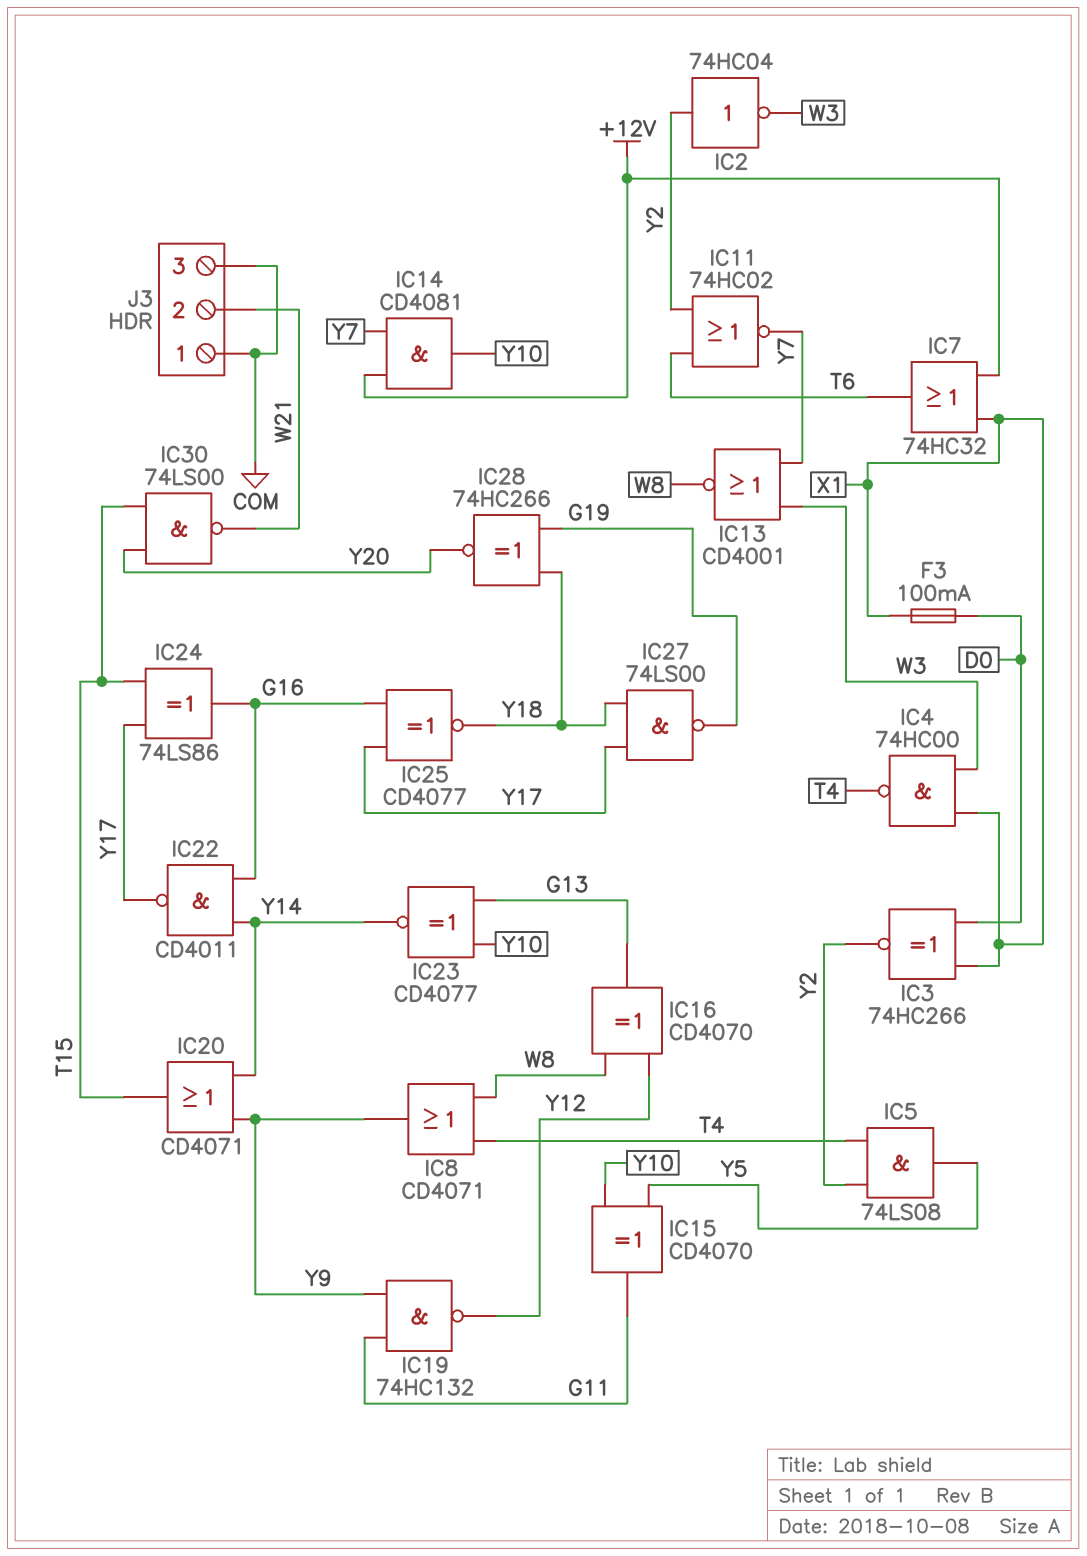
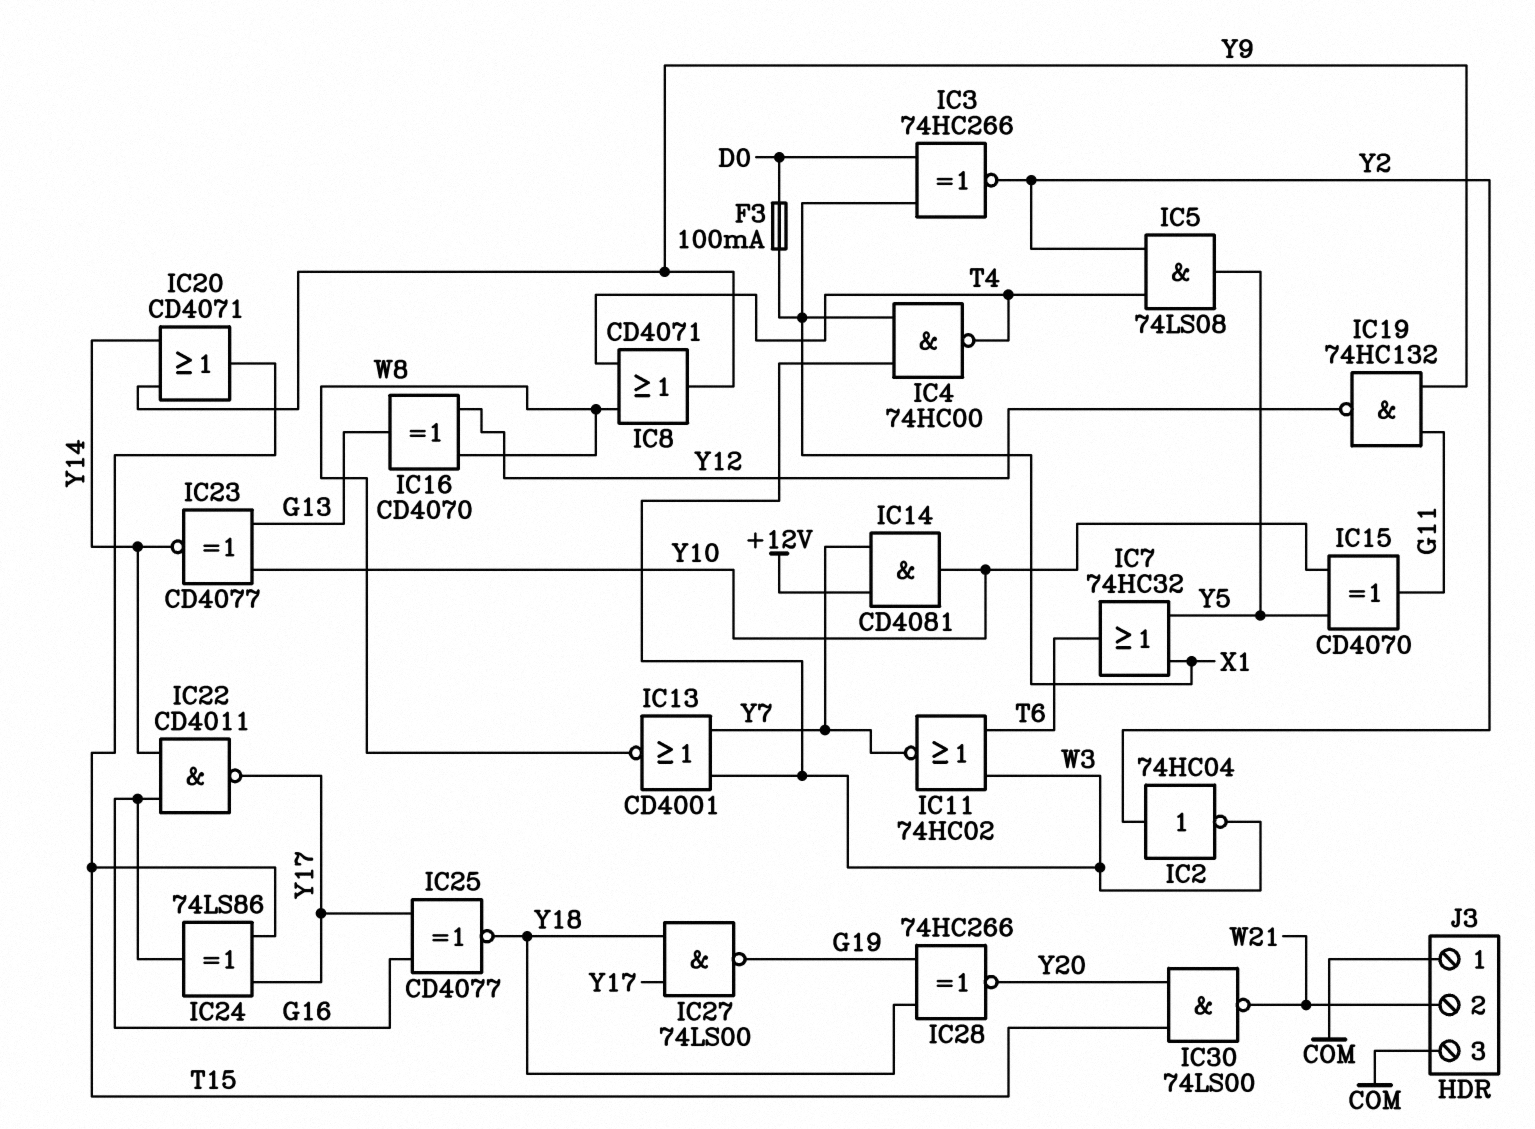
IC7: OR 74HC32 (in +12V, in X1, out T6) -> OR 74HC32 (in X1, in Y5, out T6)
IC11: NOR 74HC02 (in T6, in Y2, out Y7) -> NOR 74HC02 (in T6, in W3, out Y7)

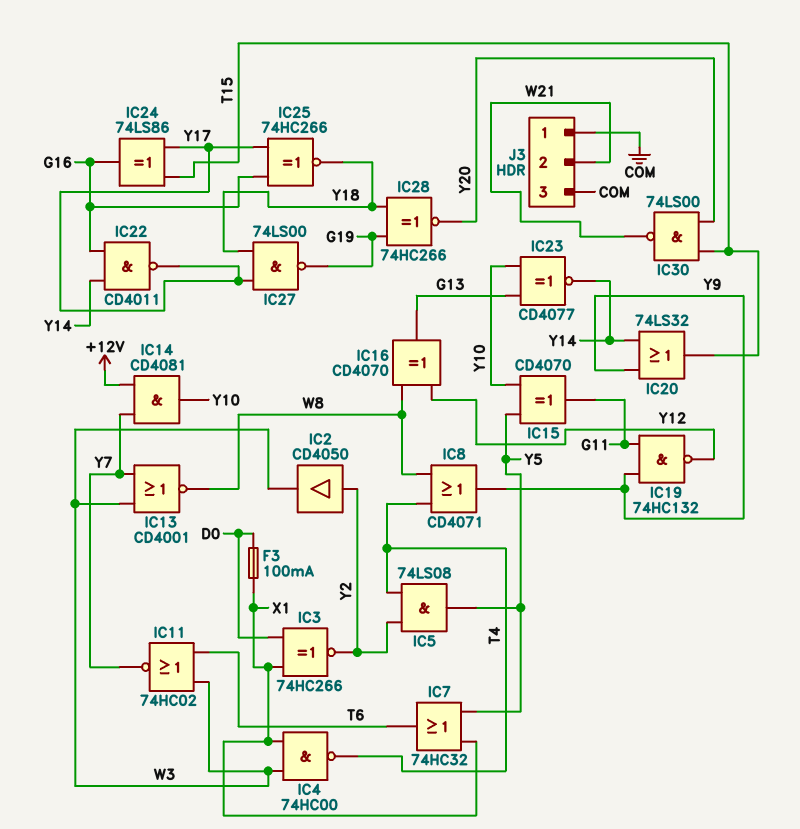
IC2: NOT 74HC04 (in Y2, out W3) -> buffer CD4050 (in Y2, out W3)
IC20: OR CD4071 (in Y9, in Y14, out T15) -> OR 74LS32 (in Y9, in Y14, out T15)
IC25: XNOR CD4077 (in G16, in Y17, out Y18) -> XNOR 74HC266 (in G16, in Y17, out Y18)

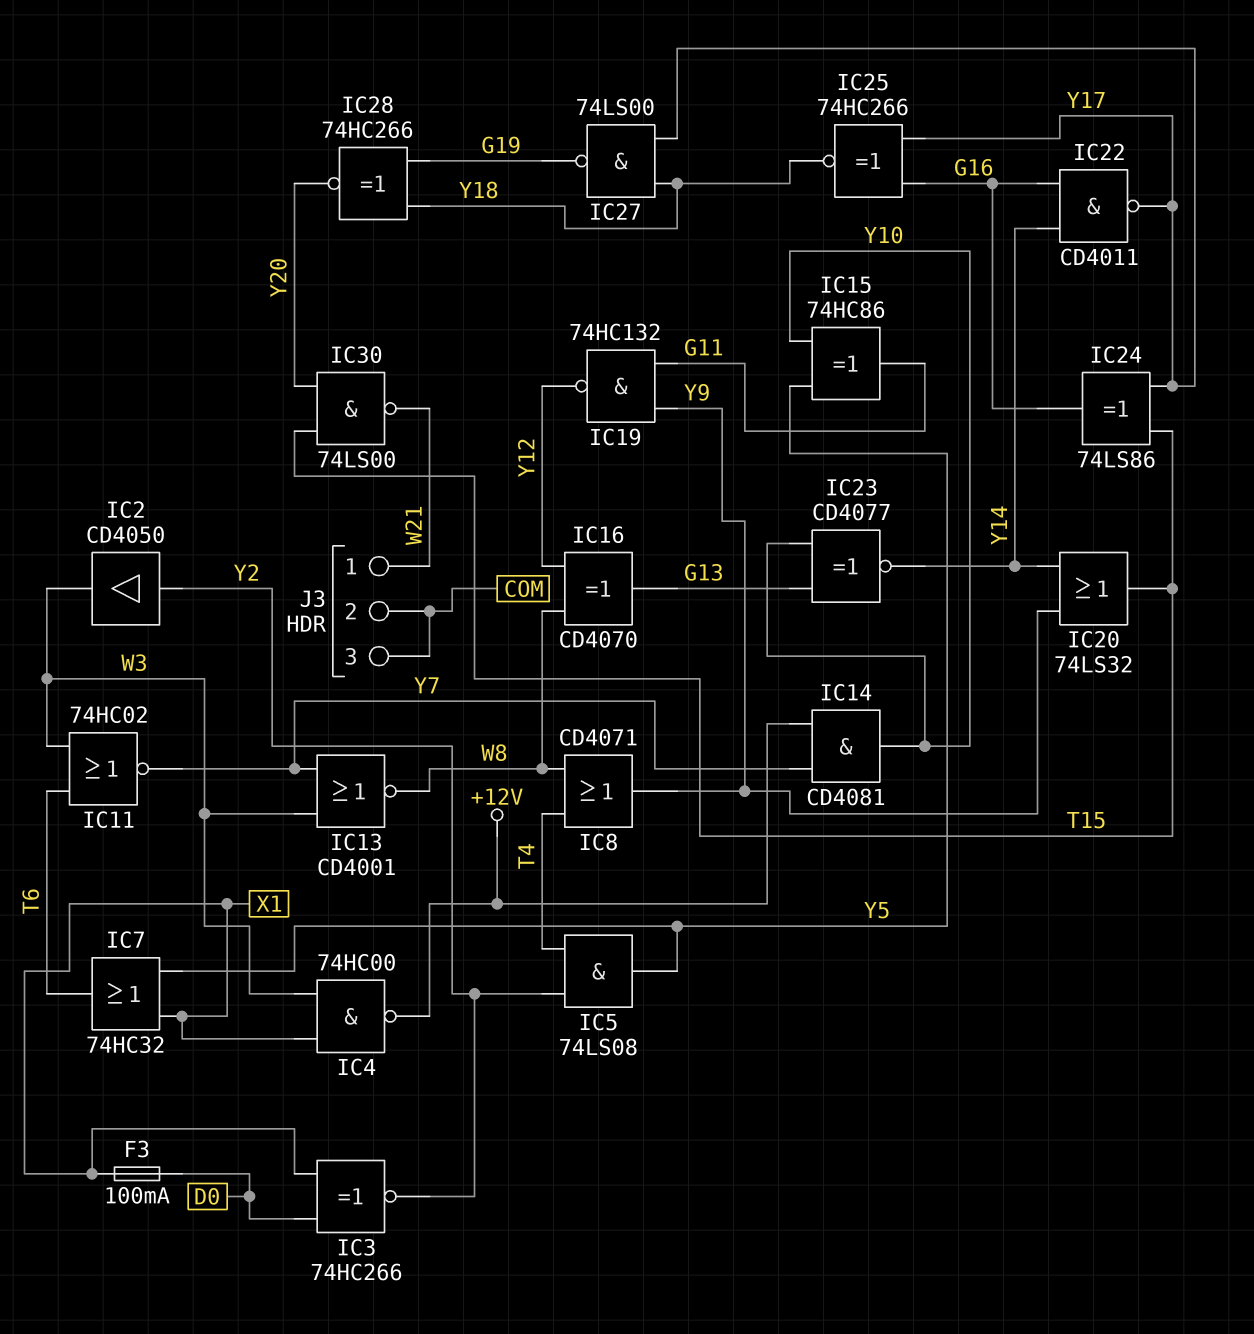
IC4: NAND 74HC00 (in W3, in X1, out T4) -> NAND 74HC00 (in W3, in X1, out +12V)
IC15: XOR CD4070 (in Y5, in Y10, out G11) -> XOR 74HC86 (in Y5, in Y10, out G11)
J3 pin 1: COM -> W21
J3 pin 2: W21 -> COM

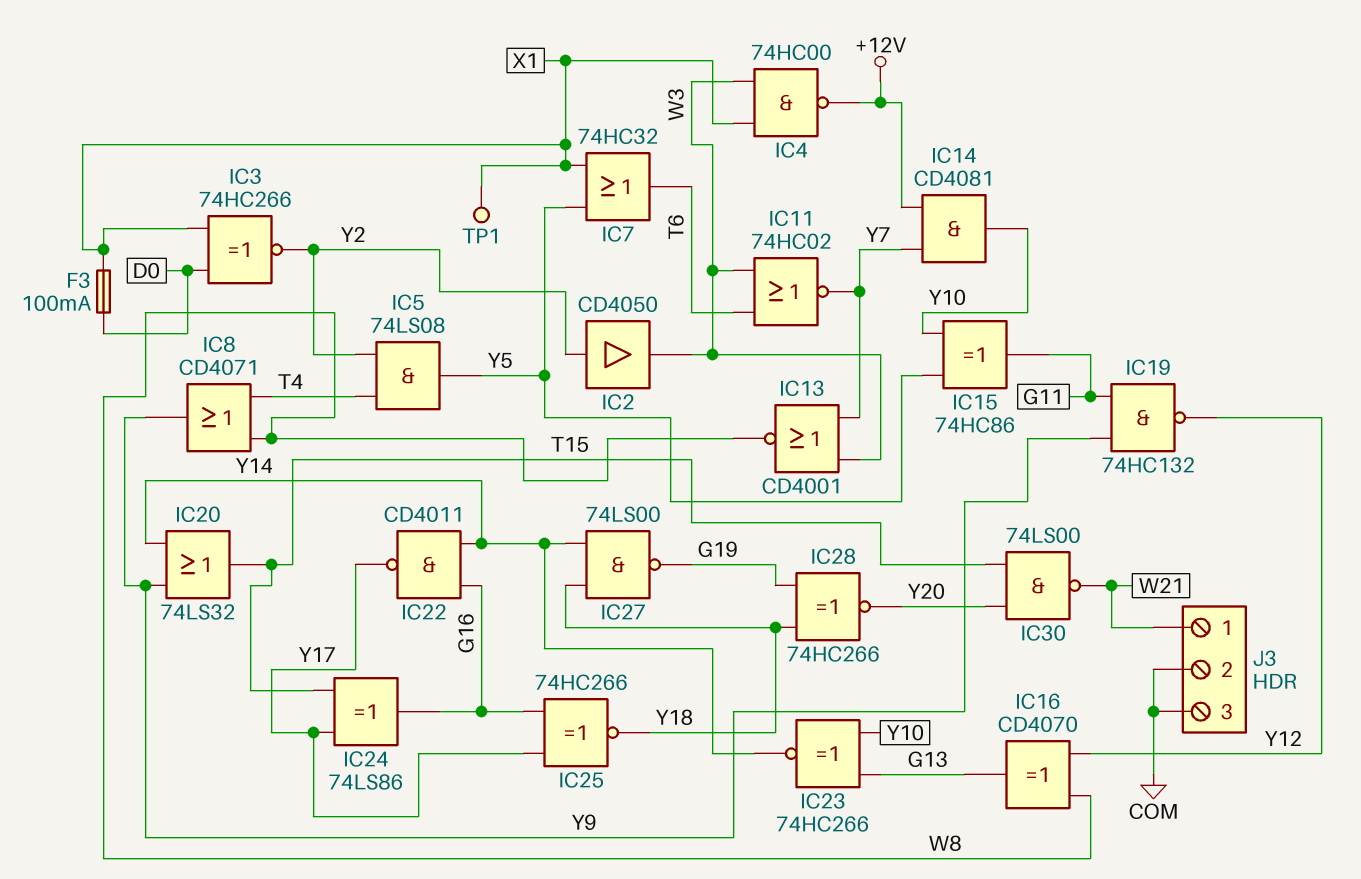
IC23: XNOR CD4077 (in G13, in Y10, out Y14) -> XNOR 74HC266 (in G13, in Y10, out Y14)
IC27: NAND 74LS00 (in Y17, in Y18, out G19) -> NAND 74LS00 (in Y14, in Y18, out G19)
TP1: none -> test point (X1)

